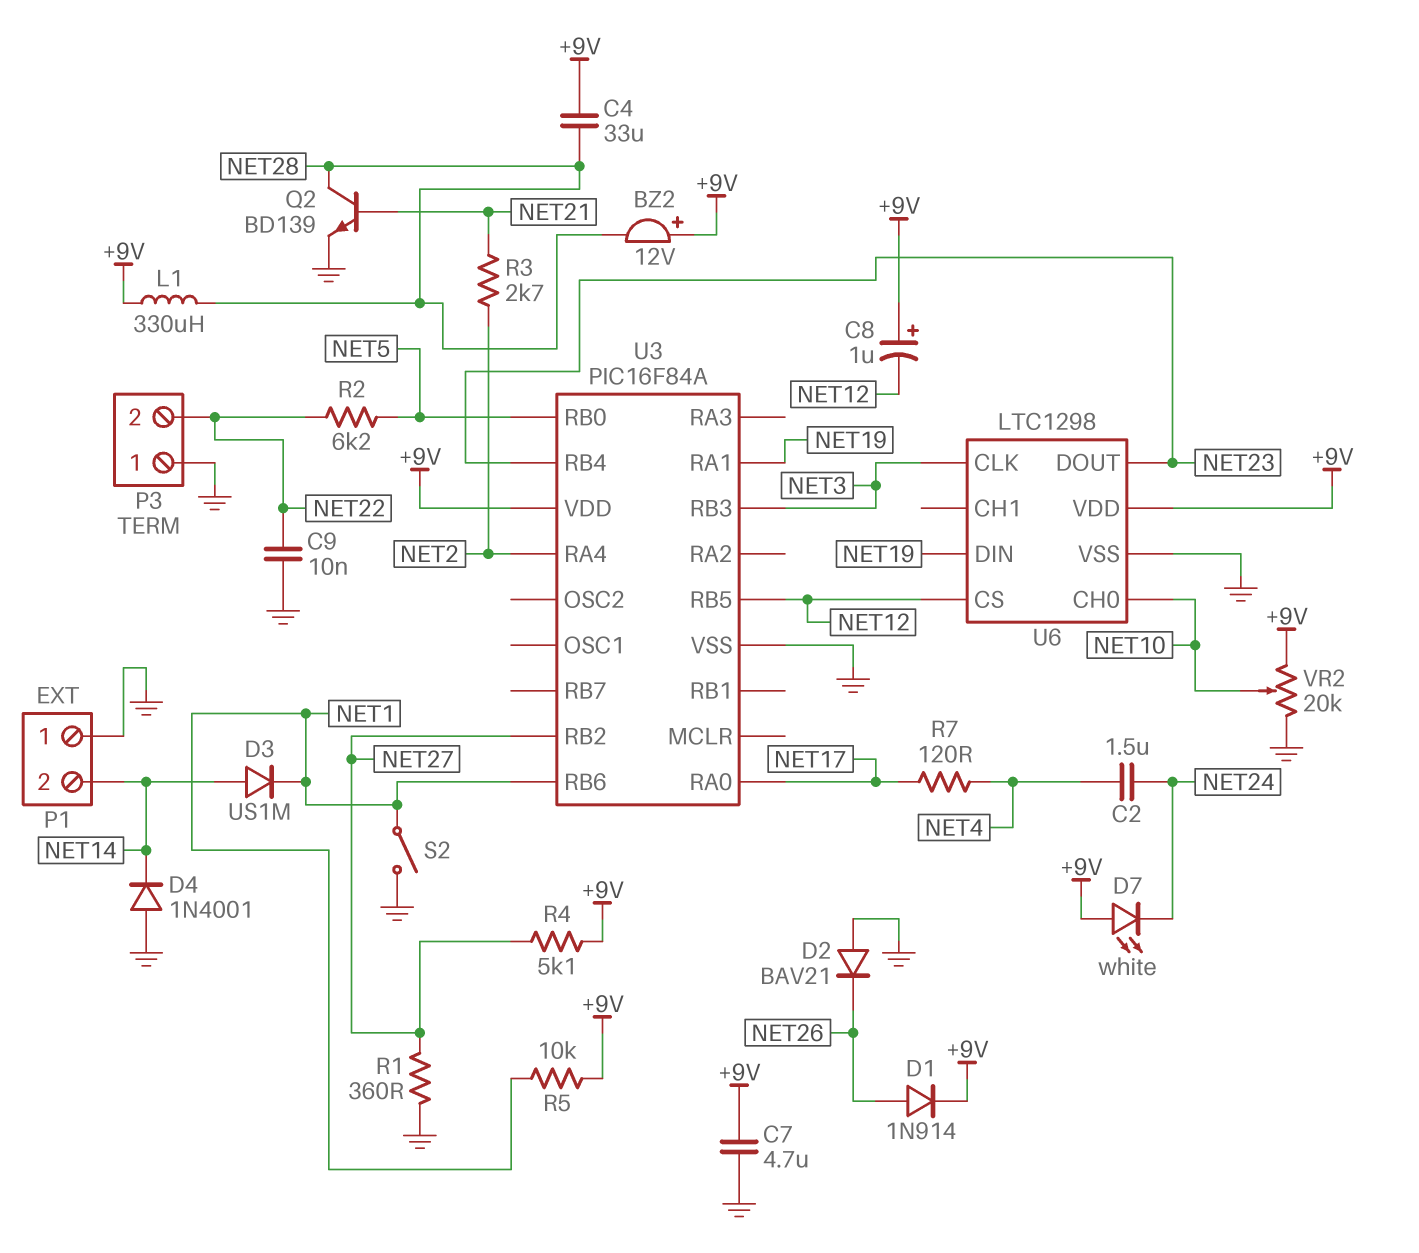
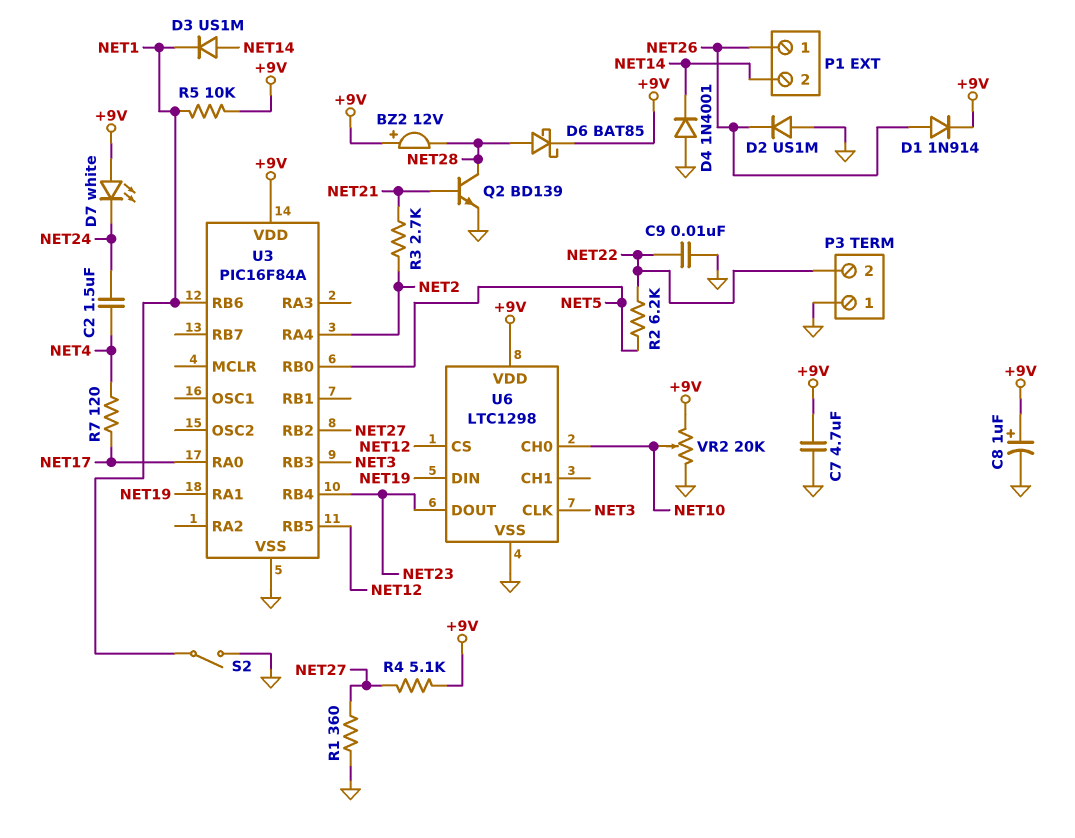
C4: 33uF (+9V, NET28) -> none
C8: 1uF (plus +9V, minus NET12) -> 1uF (plus +9V, minus GND)
D2: diode BAV21 (A GND, K NET26) -> diode US1M (A GND, K NET26)
D6: none -> schottky BAT85 (A NET28, K +9V)
L1: 330uH (+9V, NET28) -> none
P1 pin 1: GND -> NET26

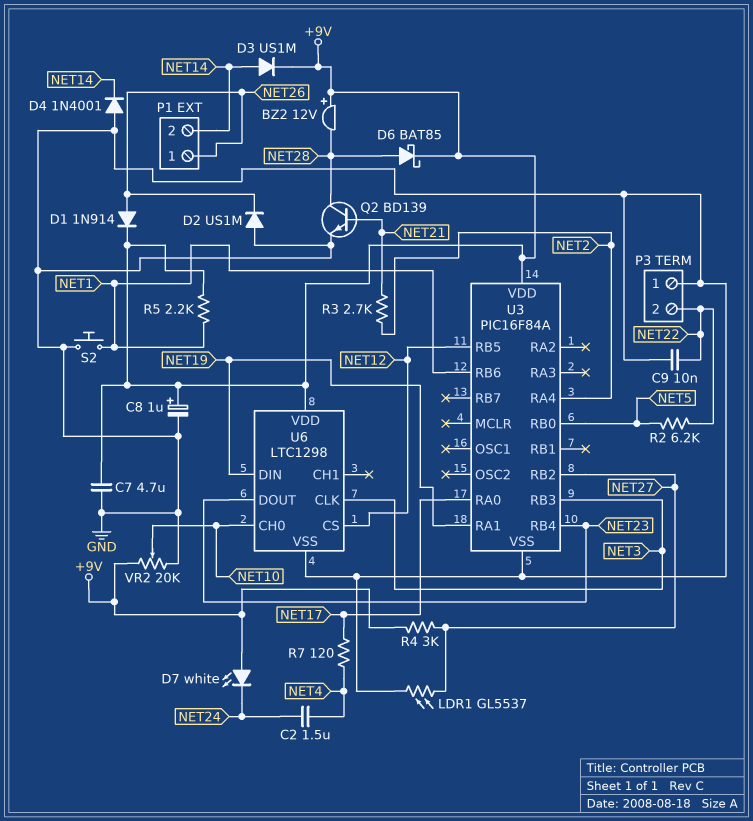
D3: diode US1M (A NET14, K NET1) -> diode US1M (A NET14, K +9V)
LDR1: none -> GL5537 (GND, NET27)
R1: 360 (GND, NET27) -> none
R4: 5.1k (+9V, NET27) -> 3k (+9V, NET27)
R5: 10k (+9V, NET1) -> 2.2k (+9V, NET1)
S2: switch (GND, NET1) -> button (GND, NET1)

